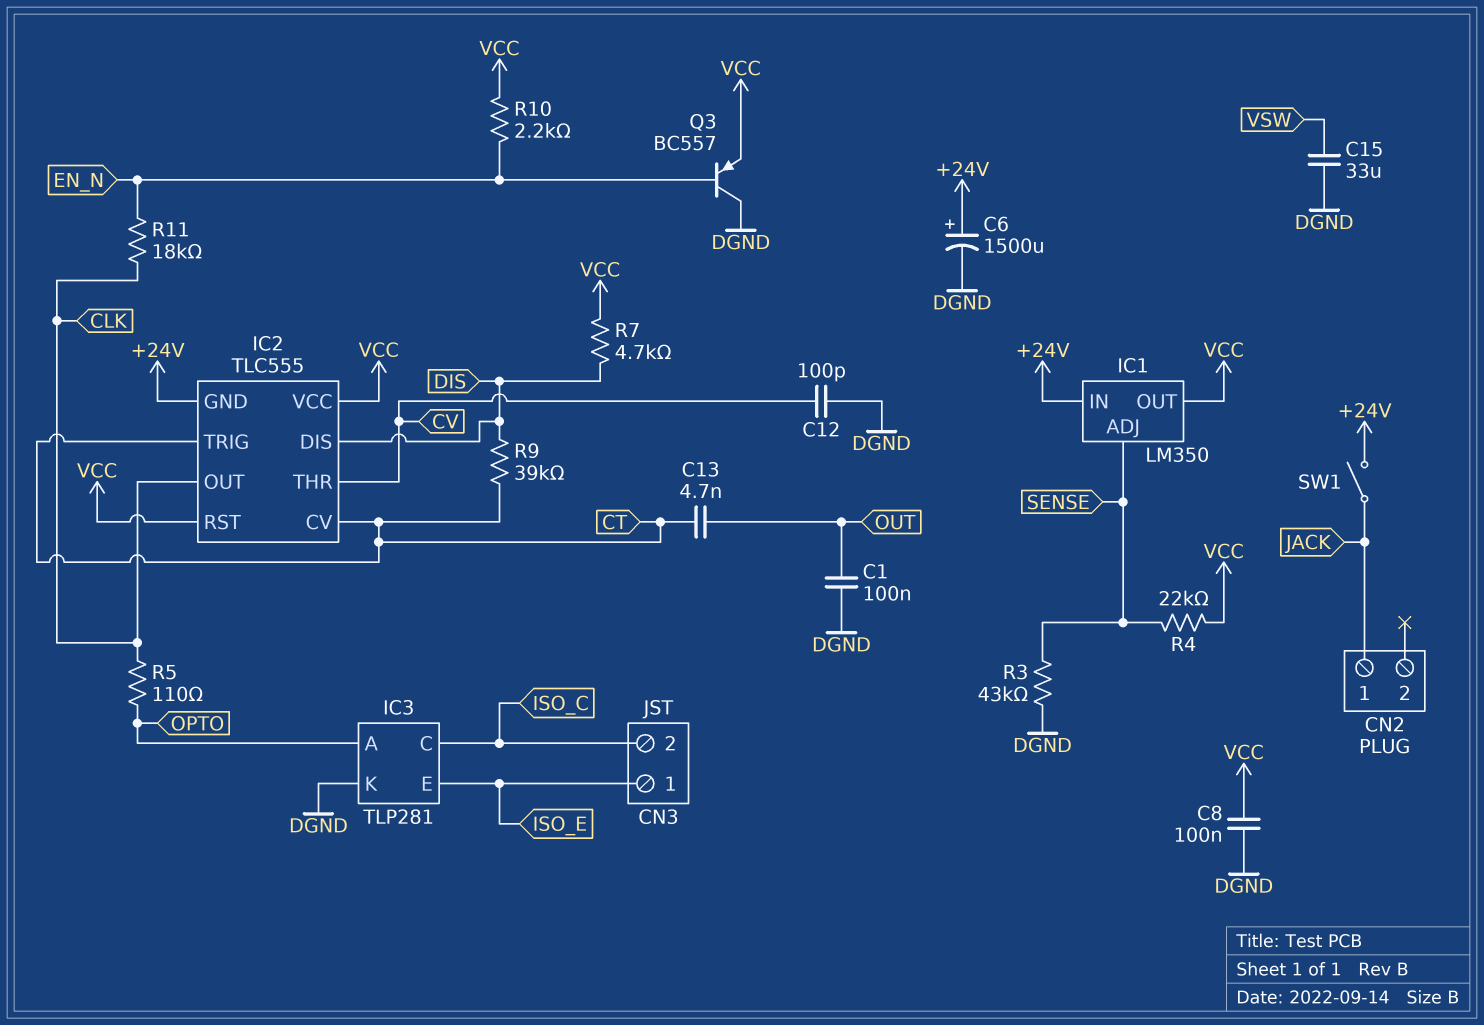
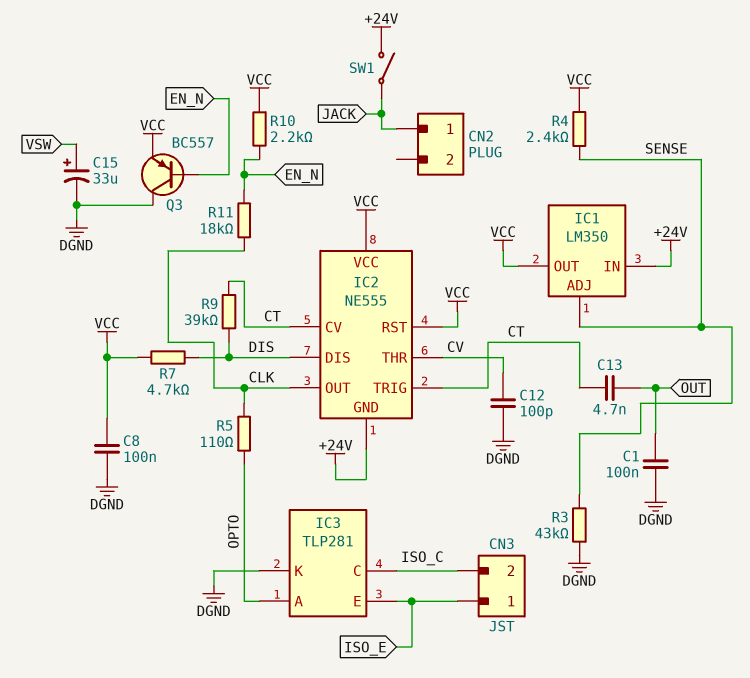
C6: 1500uF (plus +24V, minus DGND) -> none
C15: 33uF (DGND, VSW) -> 33uF (plus VSW, minus DGND)
IC2: TLC555 -> NE555
R4: 22k (SENSE, VCC) -> 2.4k (SENSE, VCC)

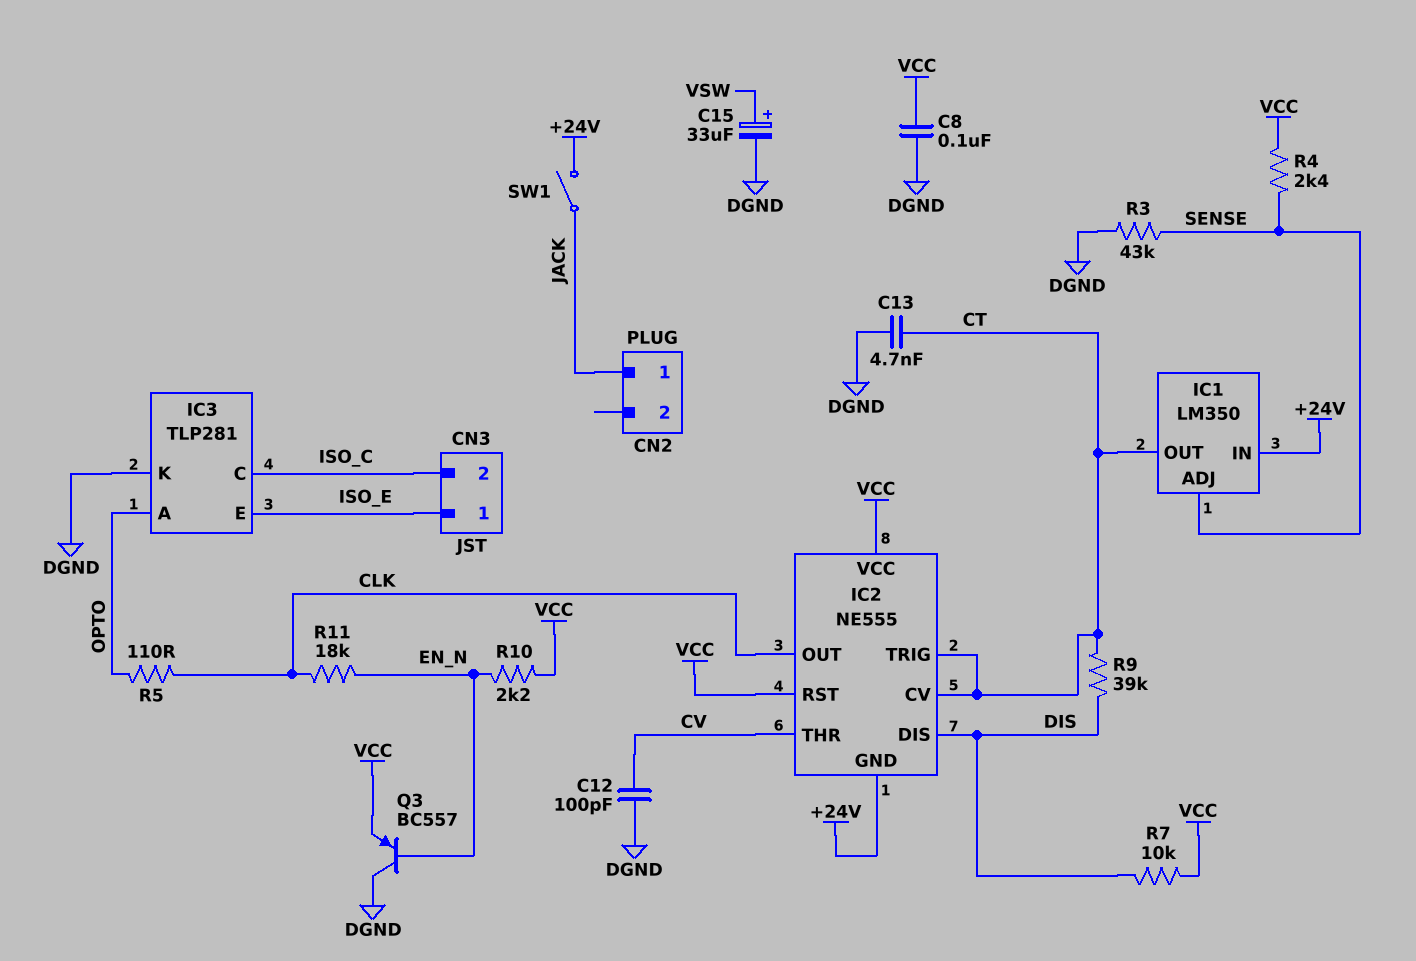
C1: 100nF (DGND, OUT) -> none
C13: 4.7nF (CT, OUT) -> 4.7nF (CT, DGND)
IC1 pin OUT: VCC -> CT
R7: 4.7k (DIS, VCC) -> 10k (DIS, VCC)

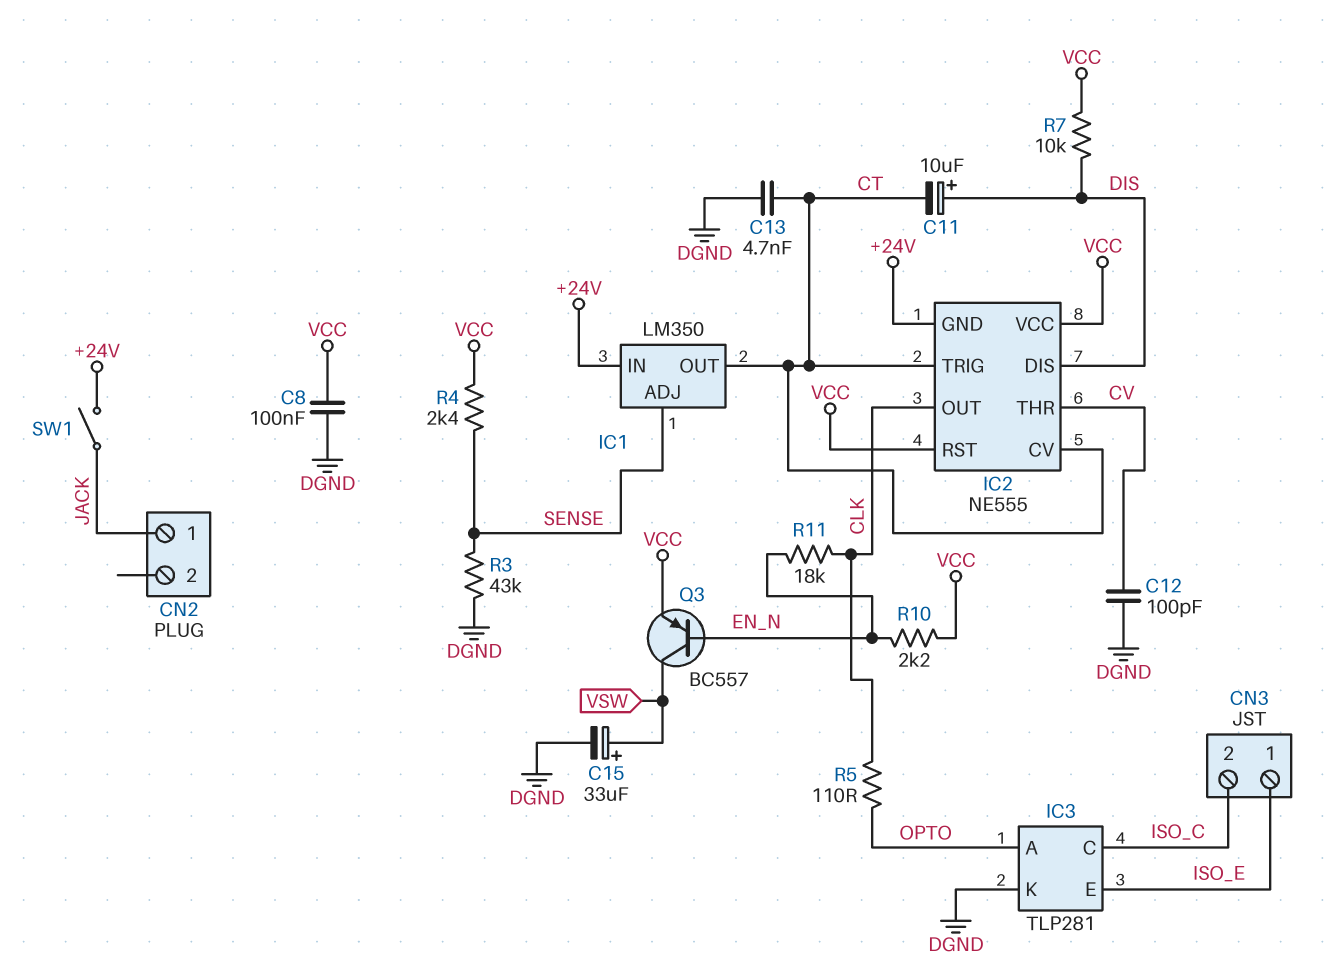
C11: none -> 10uF (plus DIS, minus CT)
Q3: PNP BC557 (B EN_N, C DGND, E VCC) -> PNP BC557 (B EN_N, C VSW, E VCC)
R9: 39k (CT, DIS) -> none

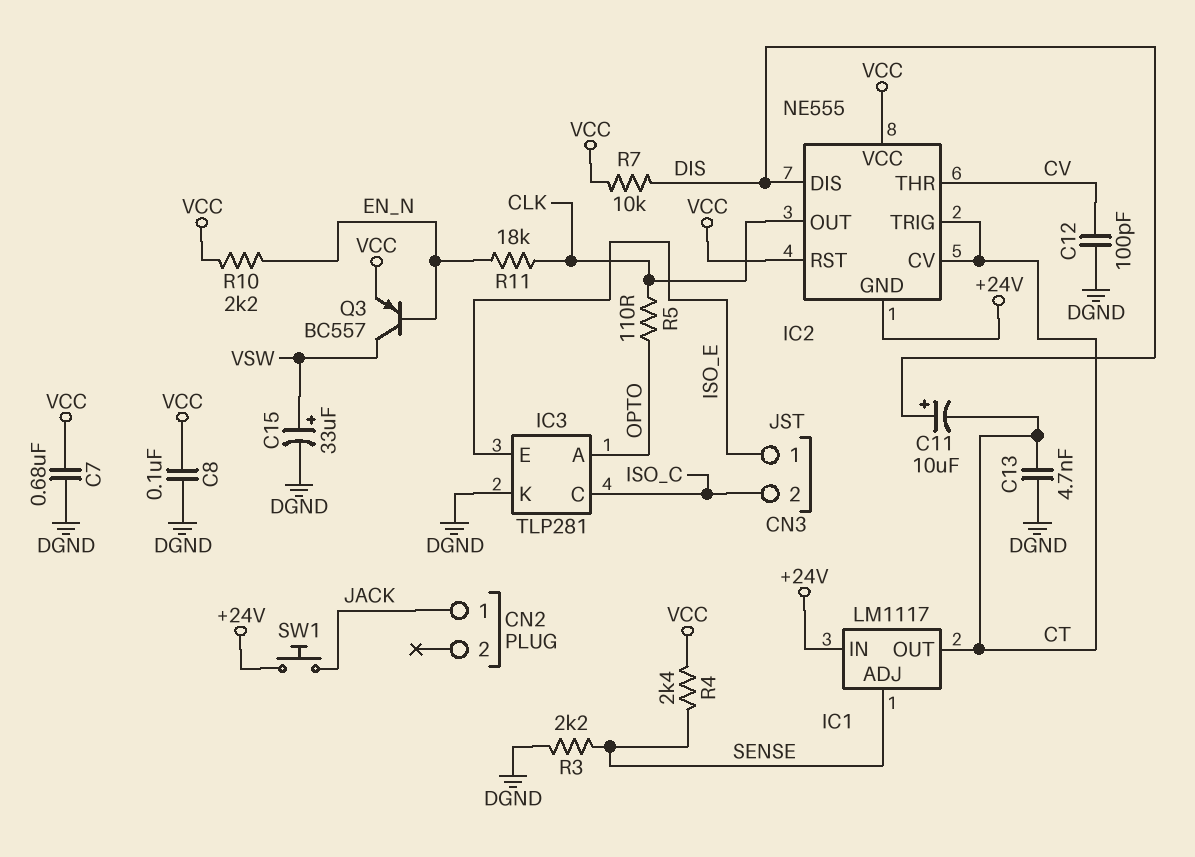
C7: none -> 680nF (DGND, VCC)
IC1: LM350 -> LM1117
R3: 43k (DGND, SENSE) -> 2.2k (DGND, SENSE)
SW1: switch (+24V, JACK) -> button (+24V, JACK)

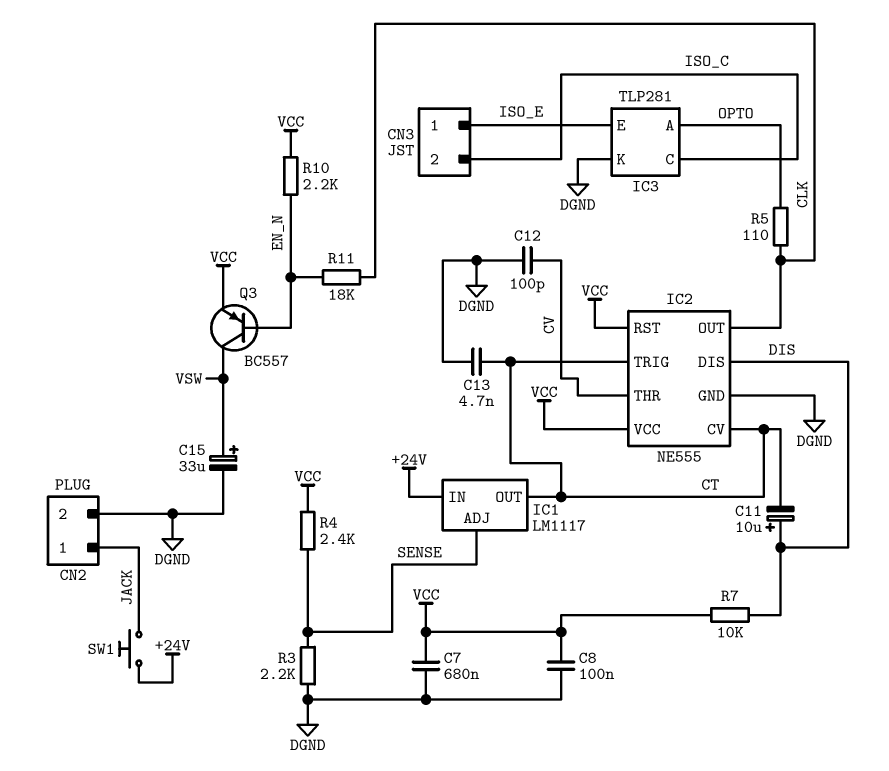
CN2 pin 2: none -> DGND
IC2 pin GND: +24V -> DGND

